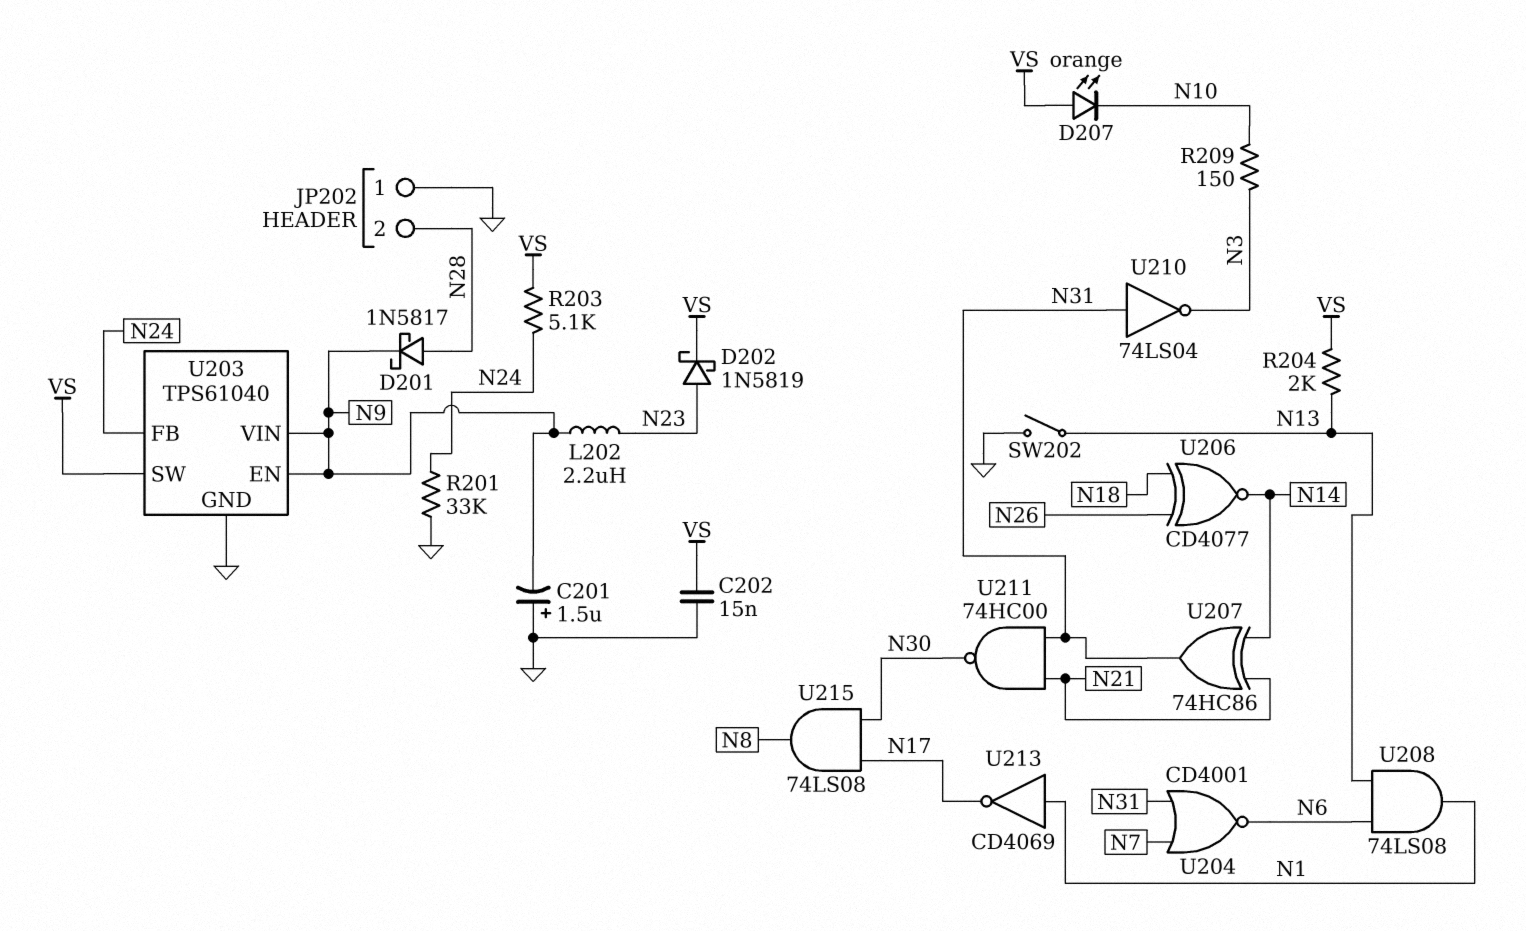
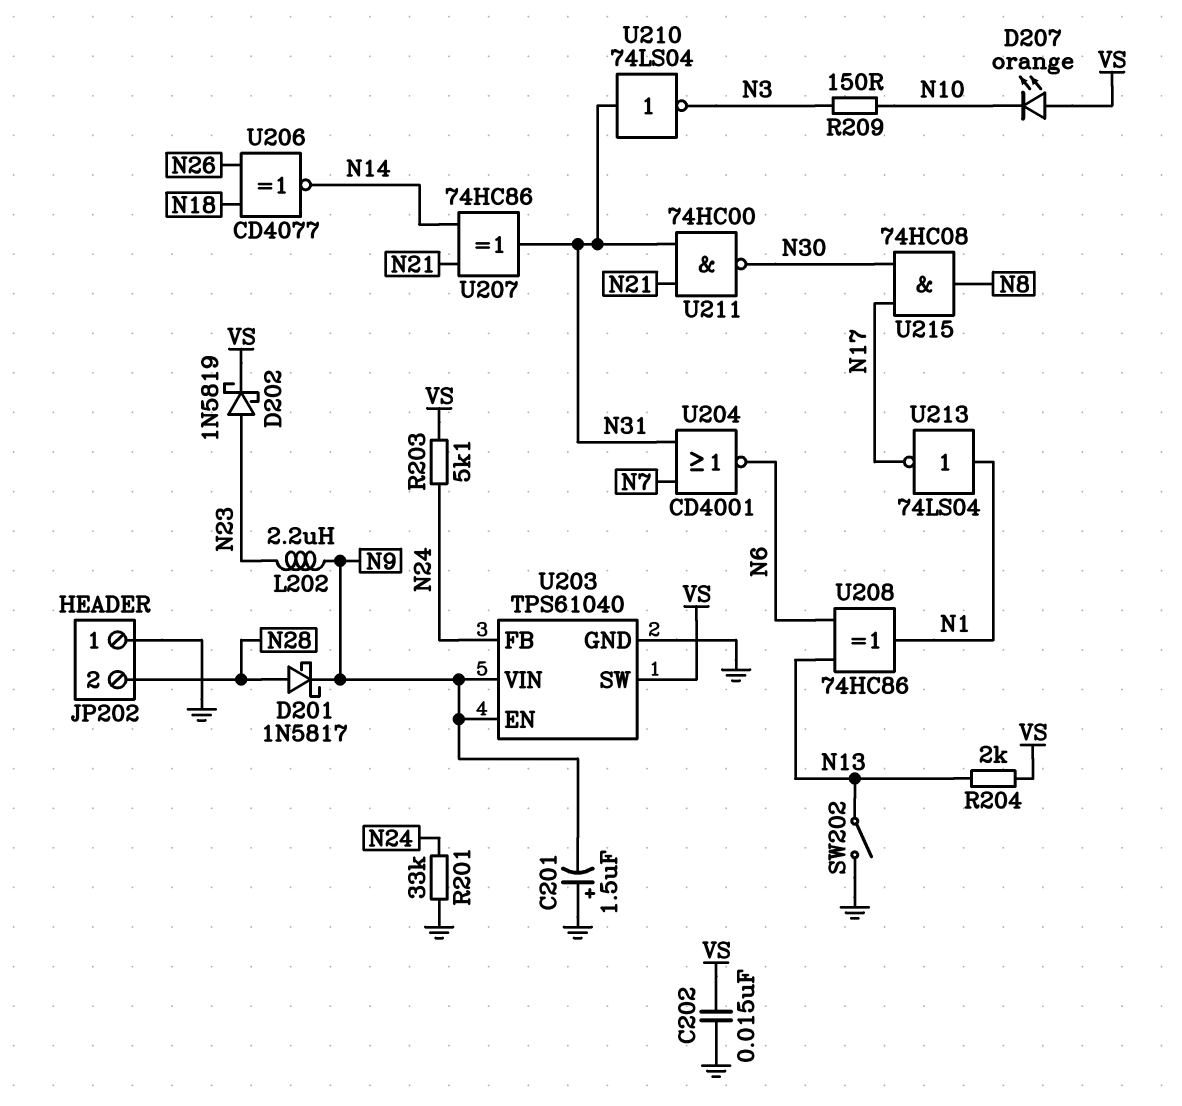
U208: AND 74LS08 (in N6, in N13, out N1) -> XOR 74HC86 (in N6, in N13, out N1)
U213: NOT CD4069 (in N1, out N17) -> NOT 74LS04 (in N1, out N17)
U215: AND 74LS08 (in N17, in N30, out N8) -> AND 74HC08 (in N17, in N30, out N8)

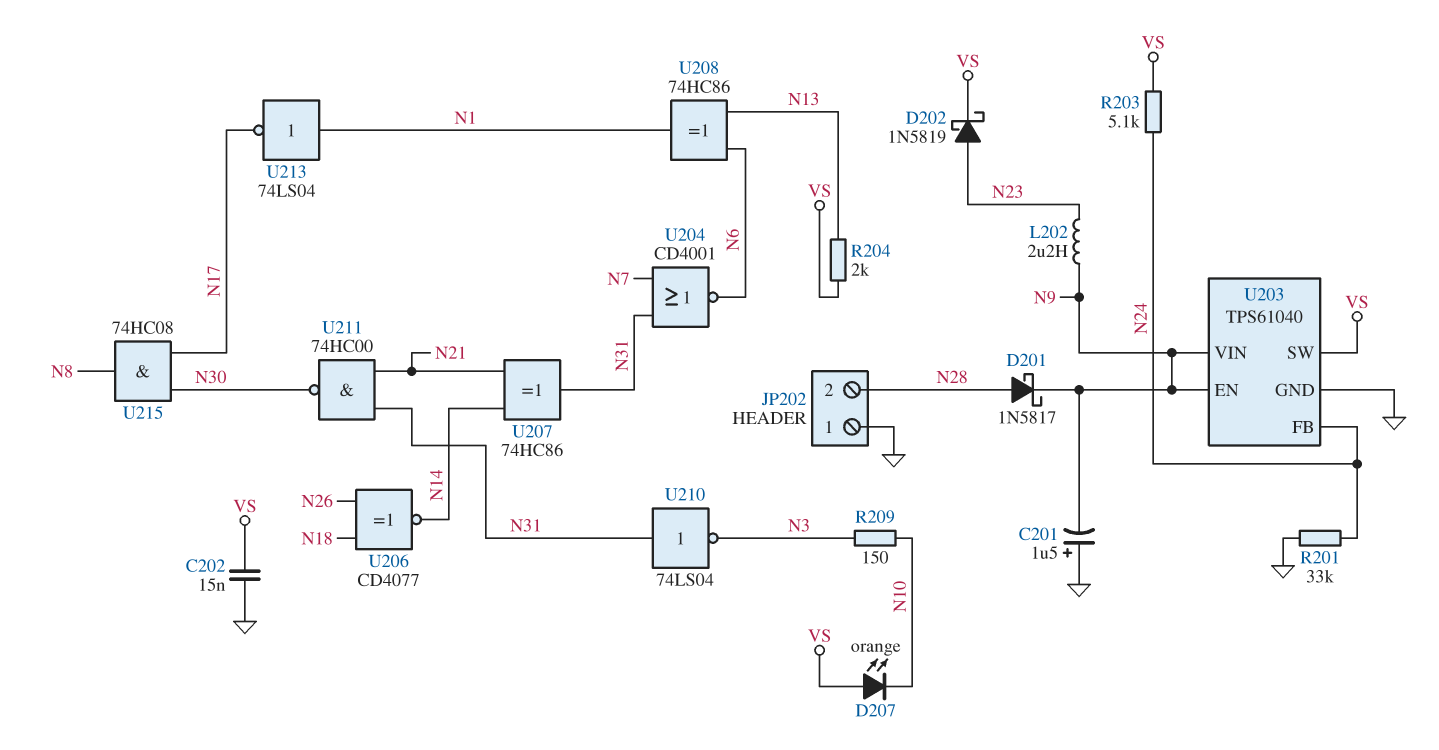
SW202: switch (GND, N13) -> none

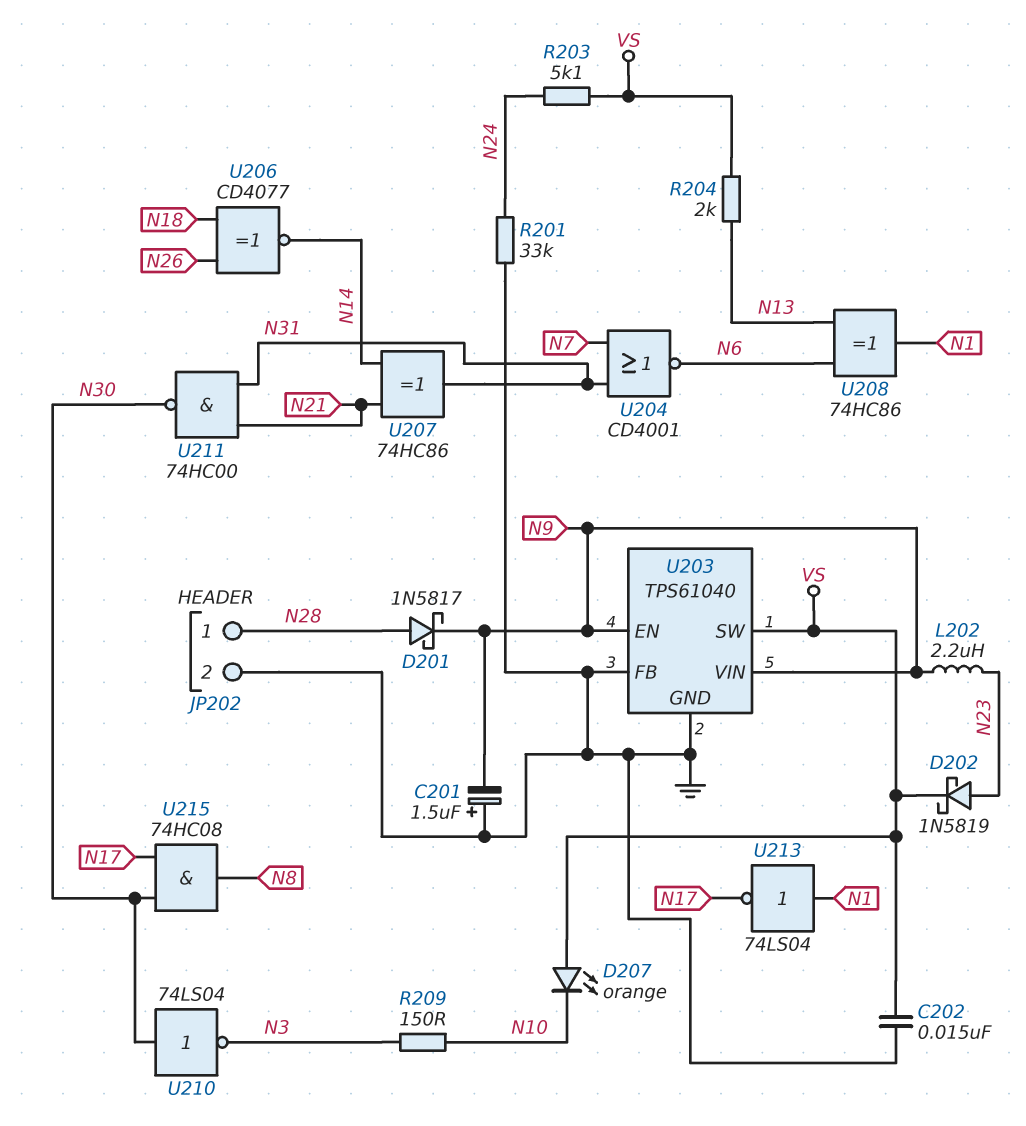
JP202 pin 1: GND -> N28
JP202 pin 2: N28 -> GND
U203 pin FB: N24 -> GND
U210: NOT 74LS04 (in N31, out N3) -> NOT 74LS04 (in N30, out N3)

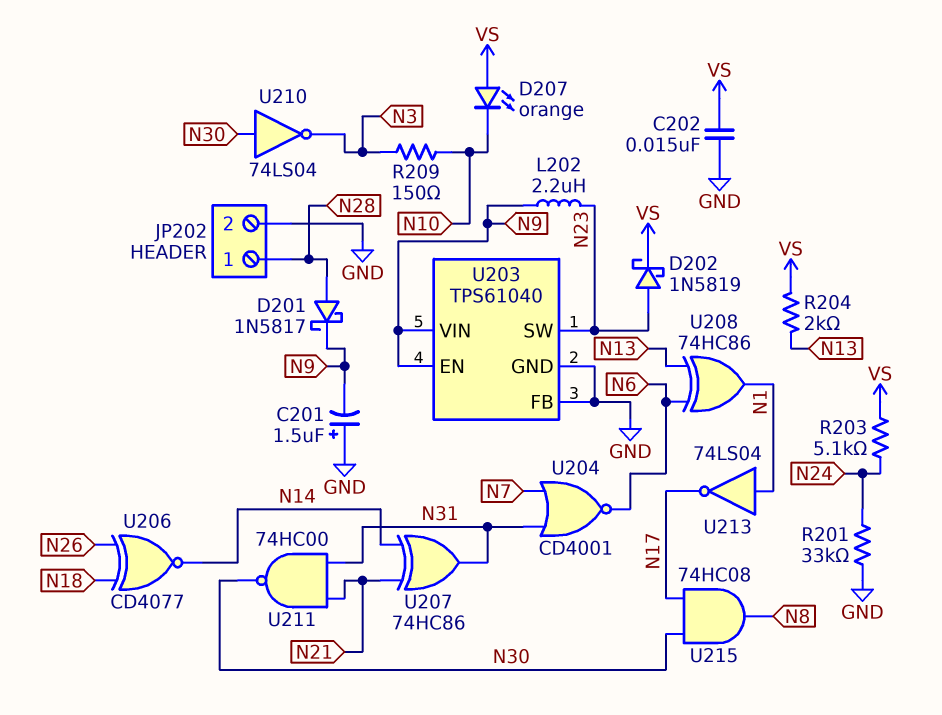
U203 pin SW: VS -> N23

